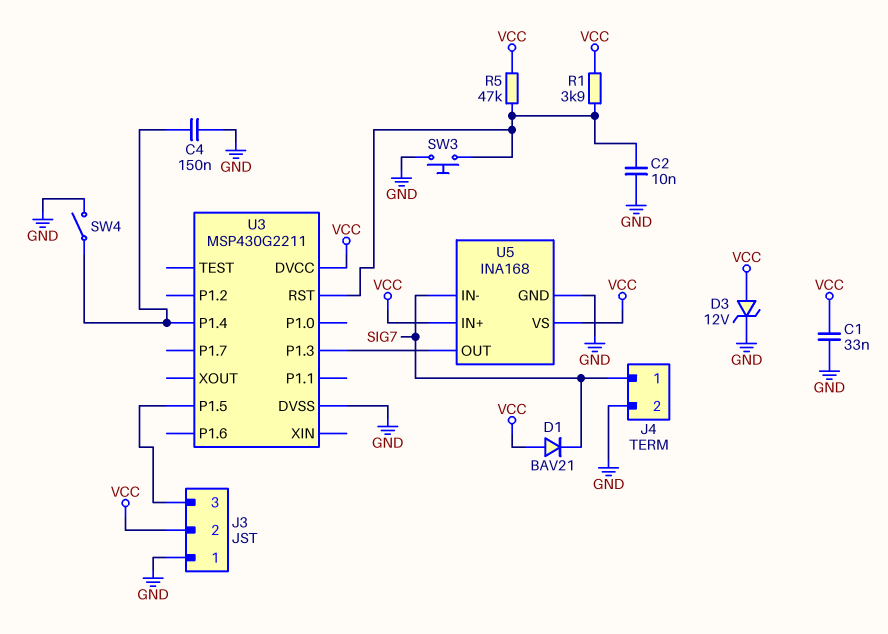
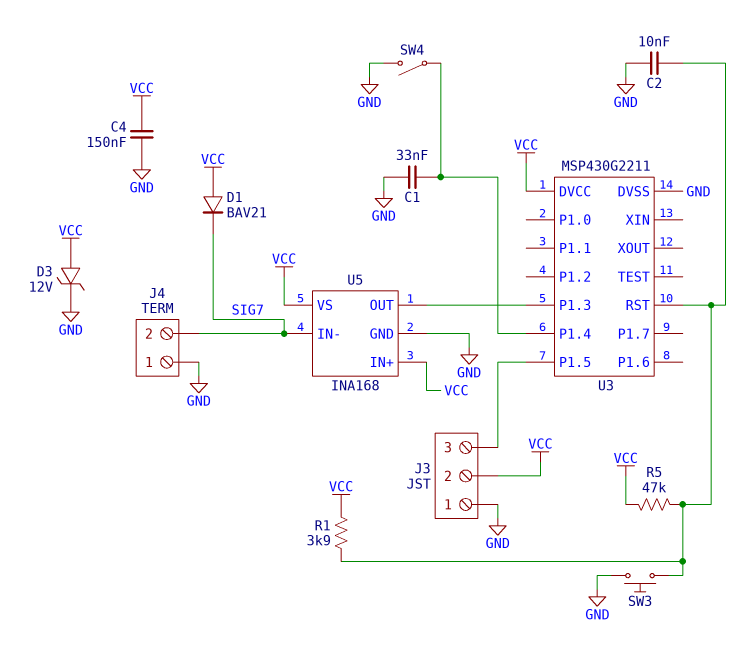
C1: 33nF (GND, VCC) -> 33nF (GND, U3/P1.4)
C4: 150nF (GND, U3/P1.4) -> 150nF (GND, VCC)
J4 pin 1: SIG7 -> GND
J4 pin 2: GND -> SIG7

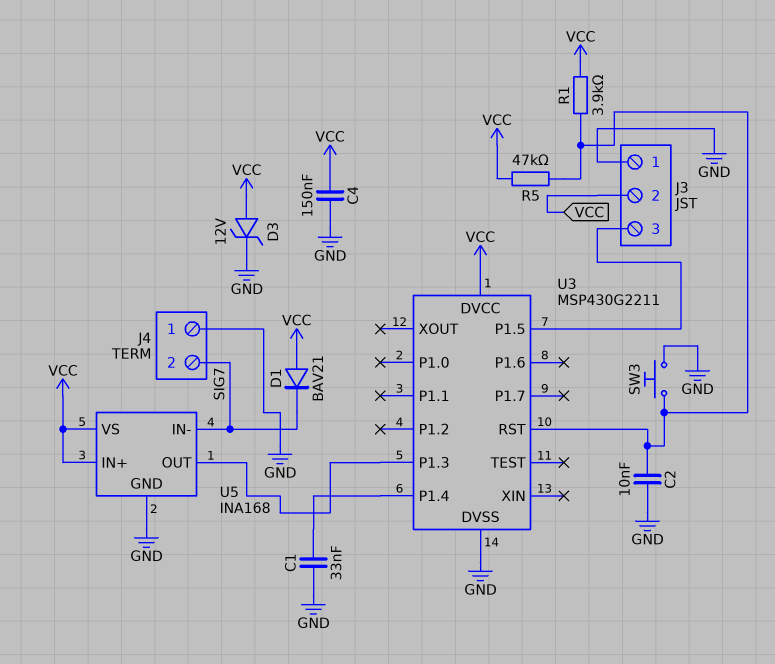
SW4: switch (GND, U3/P1.4) -> none

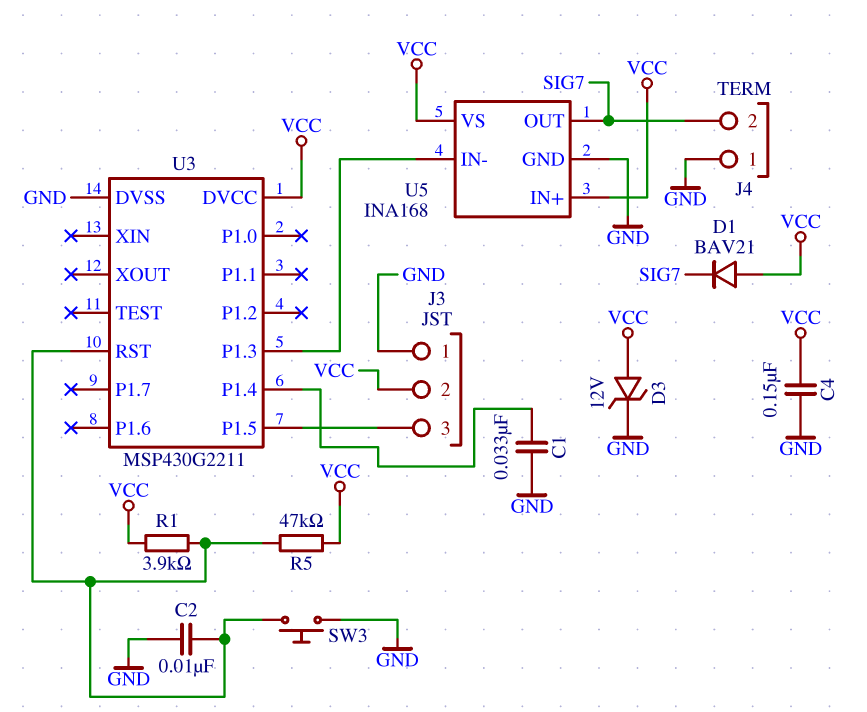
U5 pin IN-: SIG7 -> U3/P1.3
U5 pin OUT: U3/P1.3 -> SIG7

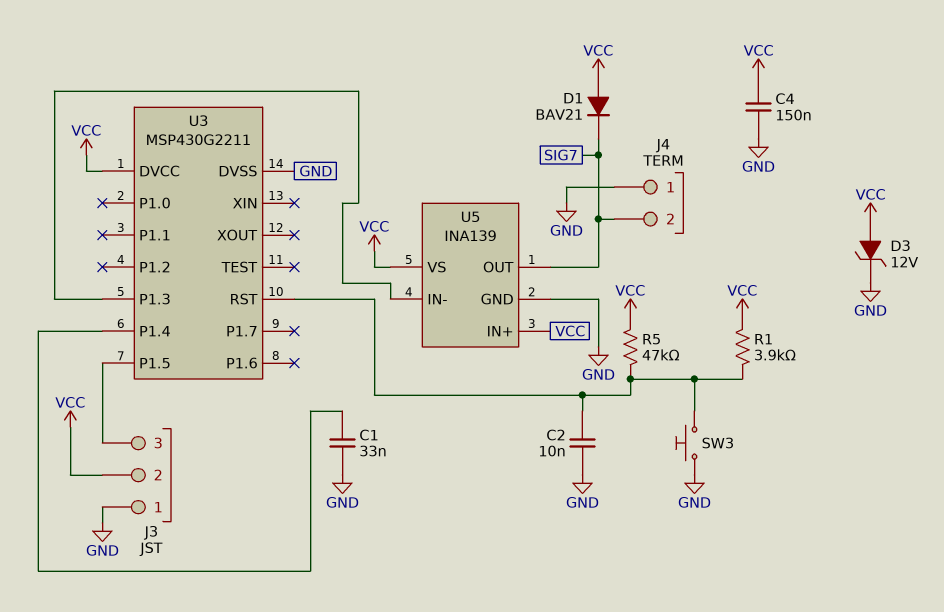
U5: INA168 -> INA139

